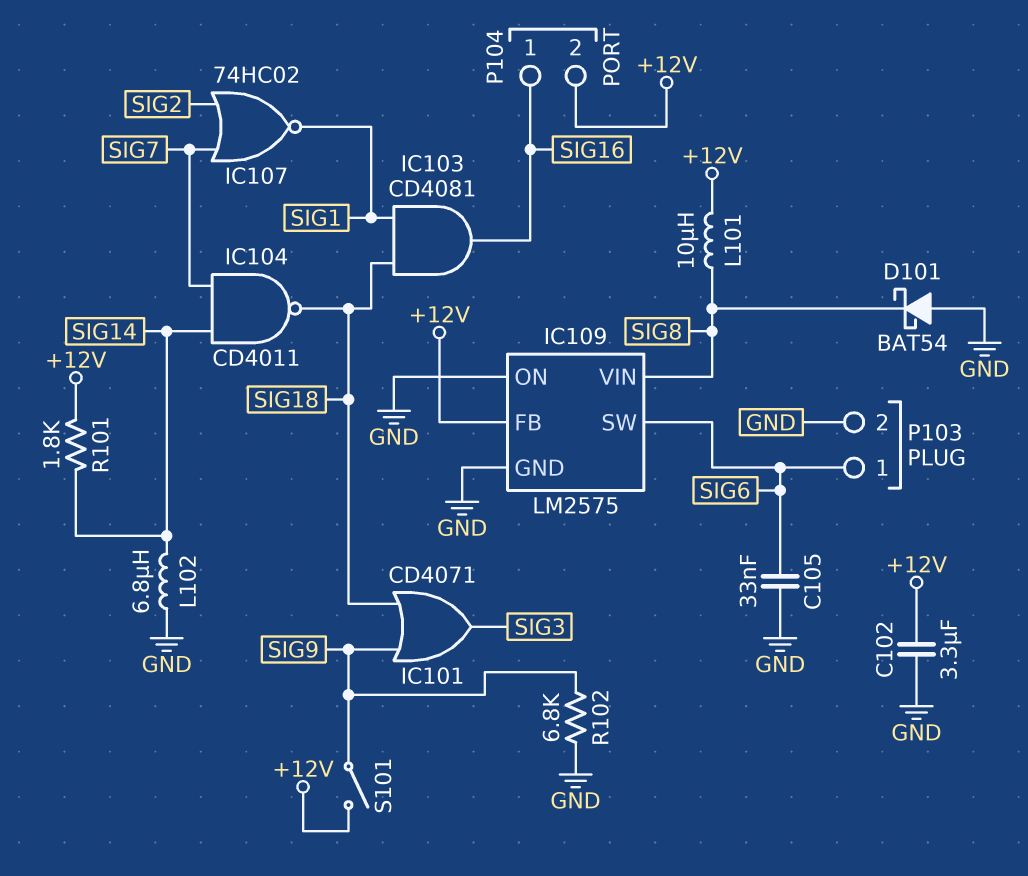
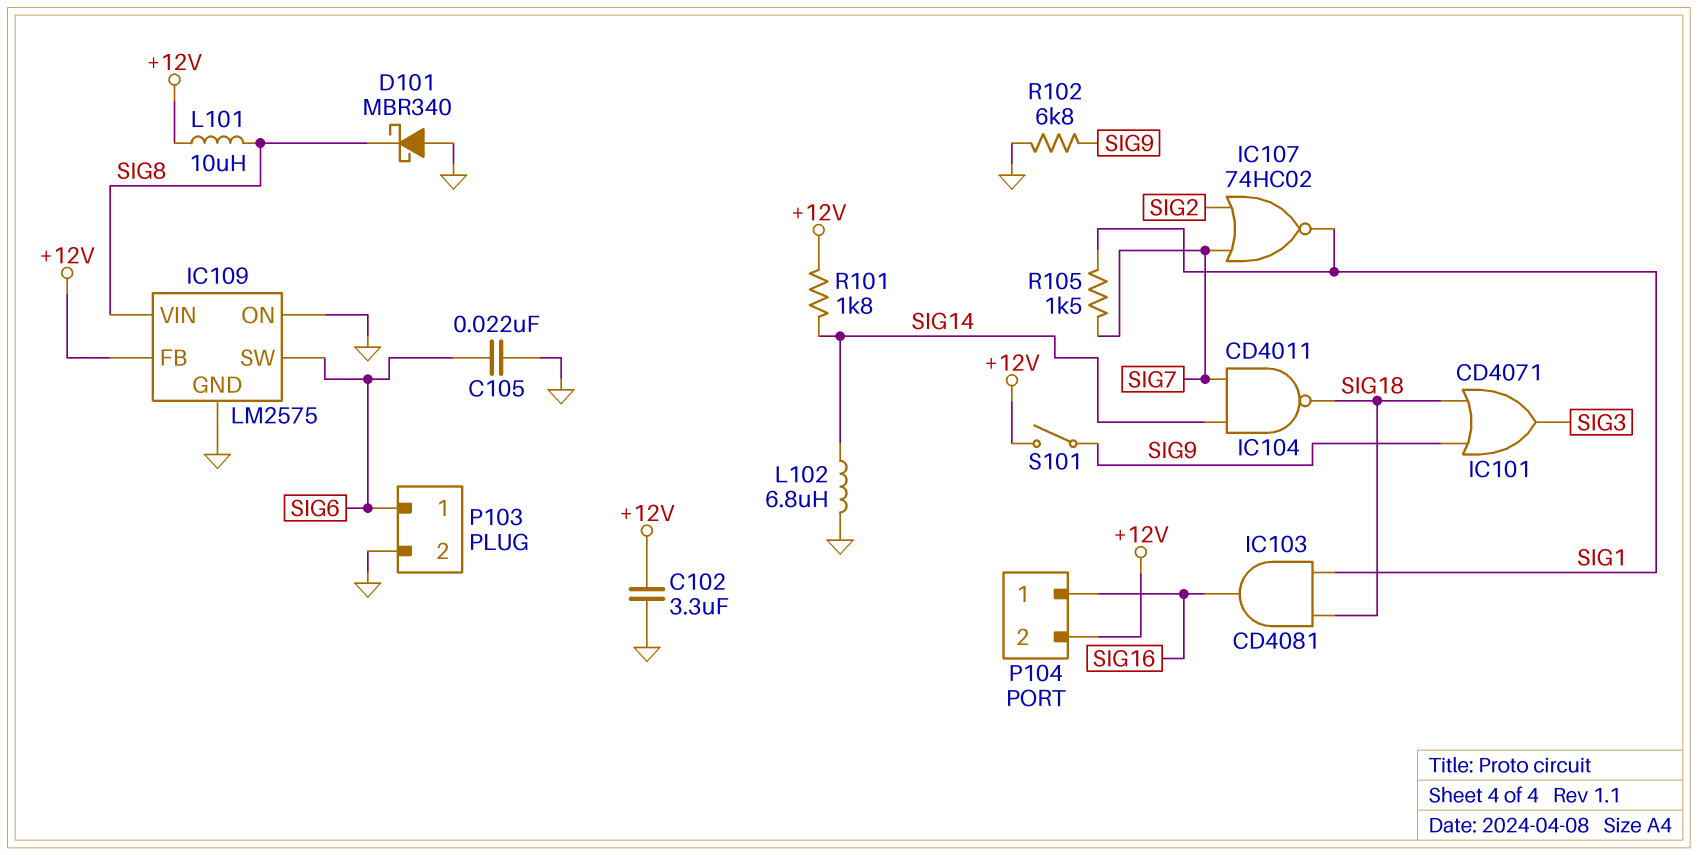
C105: 33nF (GND, SIG6) -> 22nF (GND, SIG6)
D101: schottky BAT54 (A GND, K SIG8) -> schottky MBR340 (A GND, K SIG8)
R105: none -> 1.5k (SIG1, SIG7)

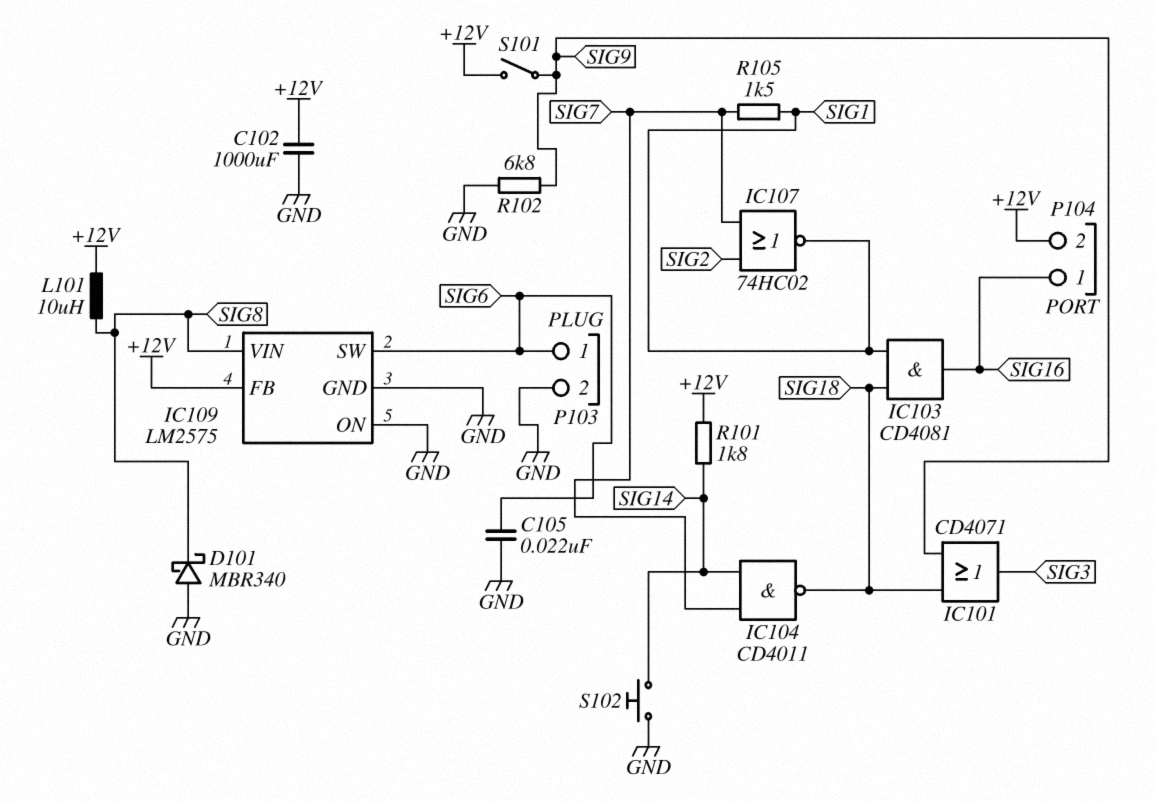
C102: 3.3uF (+12V, GND) -> 1000uF (+12V, GND)
L102: 6.8uH (GND, SIG14) -> none
S102: none -> button (GND, SIG14)

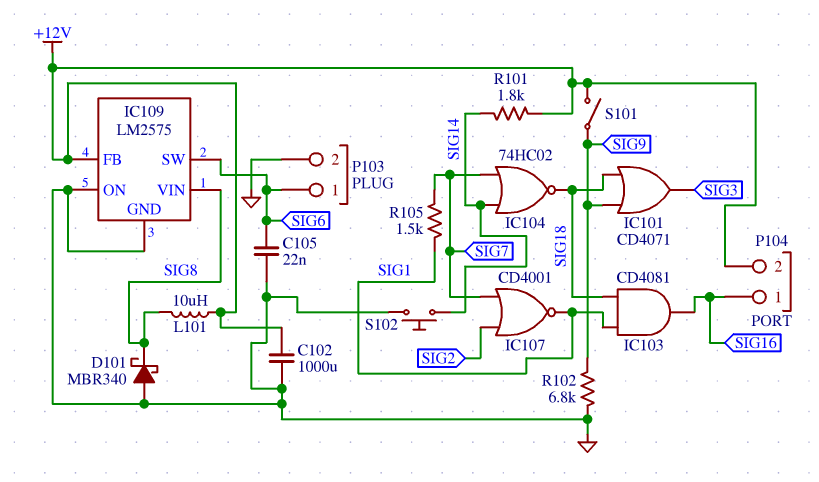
IC104: NAND CD4011 (in SIG7, in SIG14, out SIG18) -> NOR 74HC02 (in SIG7, in SIG14, out SIG18)
IC107: NOR 74HC02 (in SIG2, in SIG7, out SIG1) -> NOR CD4001 (in SIG2, in SIG7, out SIG1)

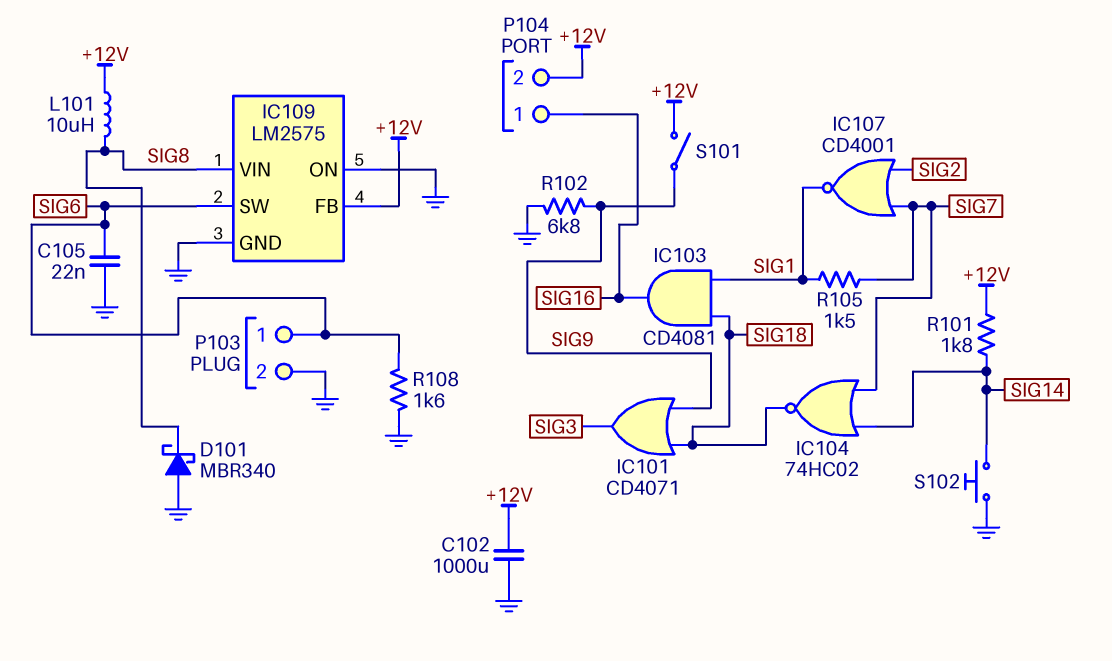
R108: none -> 1.6k (GND, SIG6)

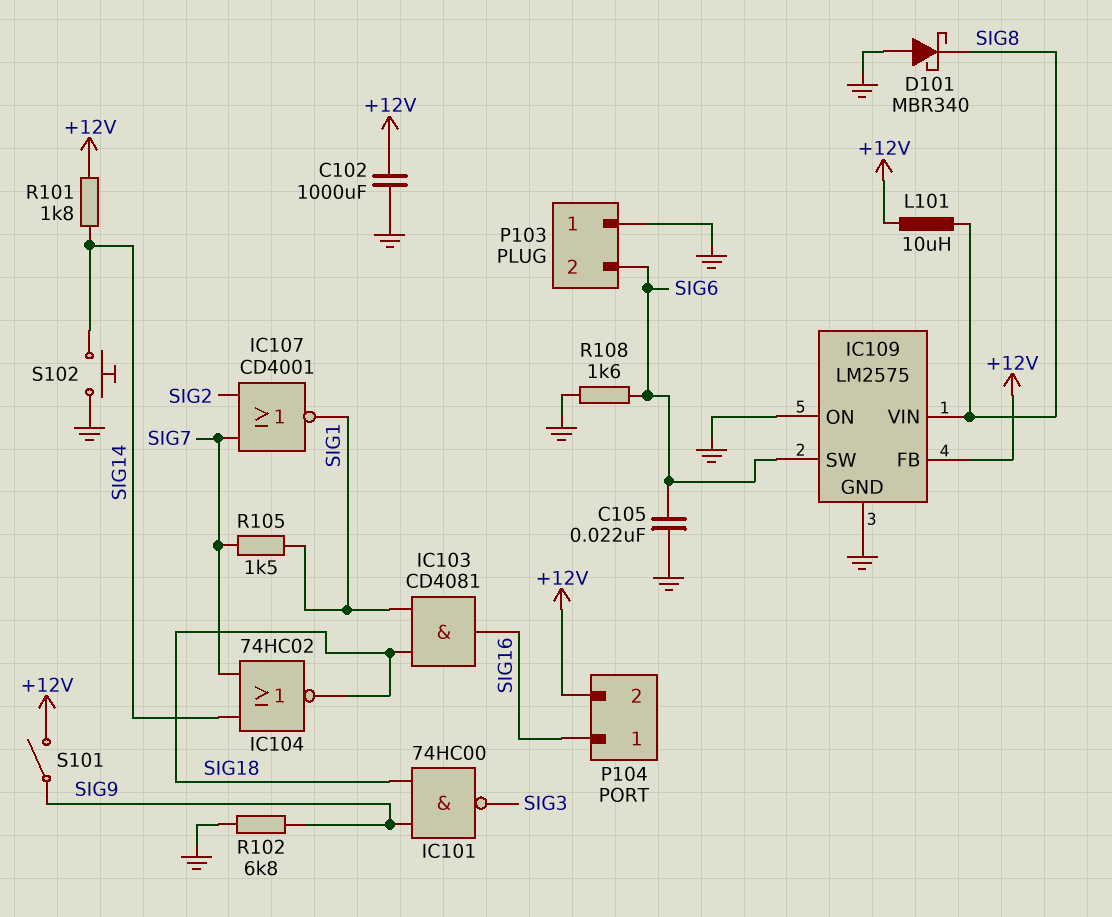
IC101: OR CD4071 (in SIG9, in SIG18, out SIG3) -> NAND 74HC00 (in SIG9, in SIG18, out SIG3)
P103 pin 1: SIG6 -> GND
P103 pin 2: GND -> SIG6

